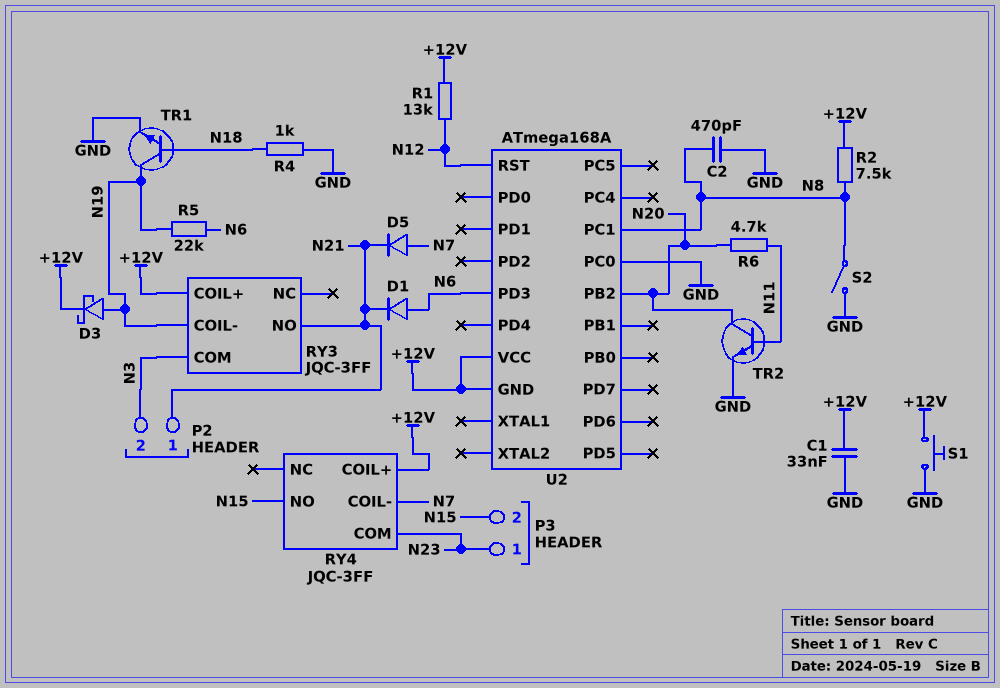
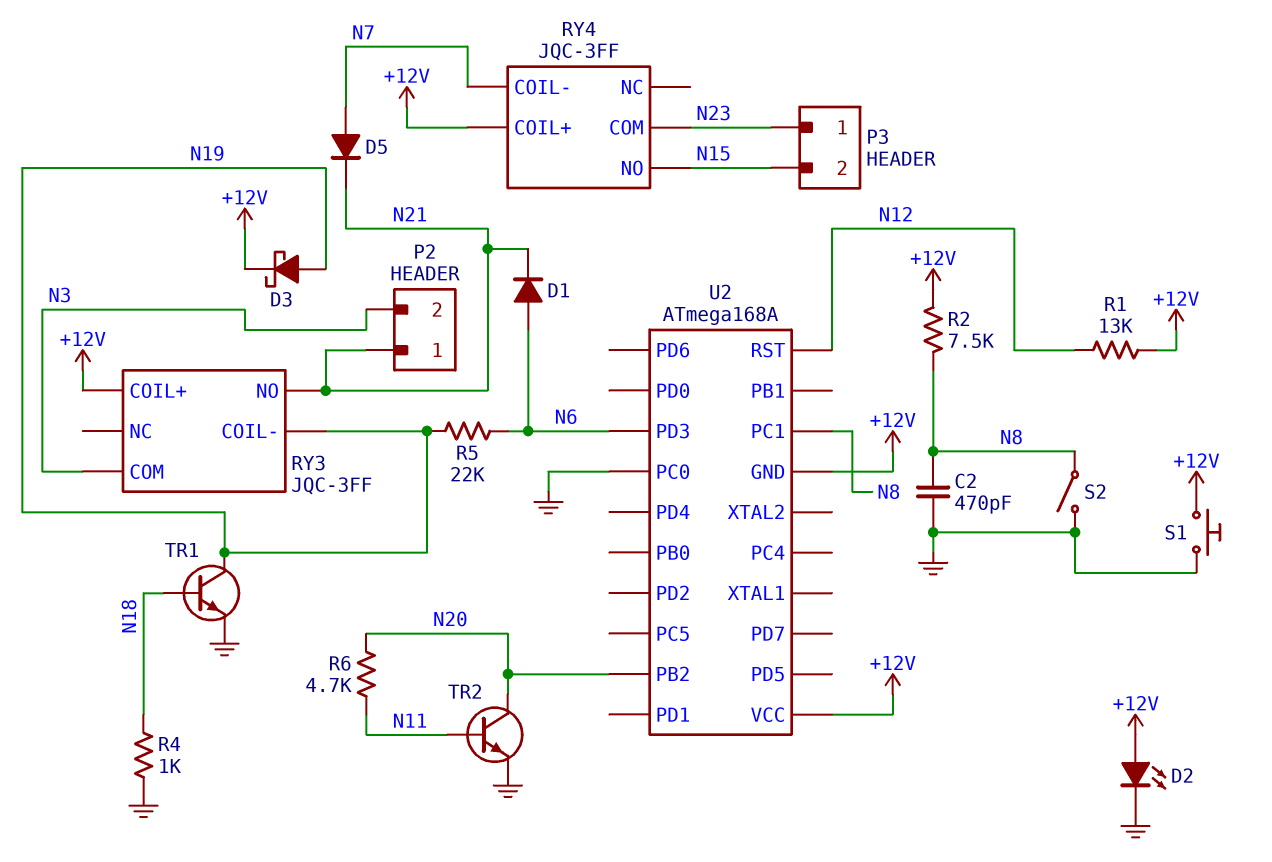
C1: 33nF (+12V, GND) -> none
D2: none -> LED (A +12V, K GND)

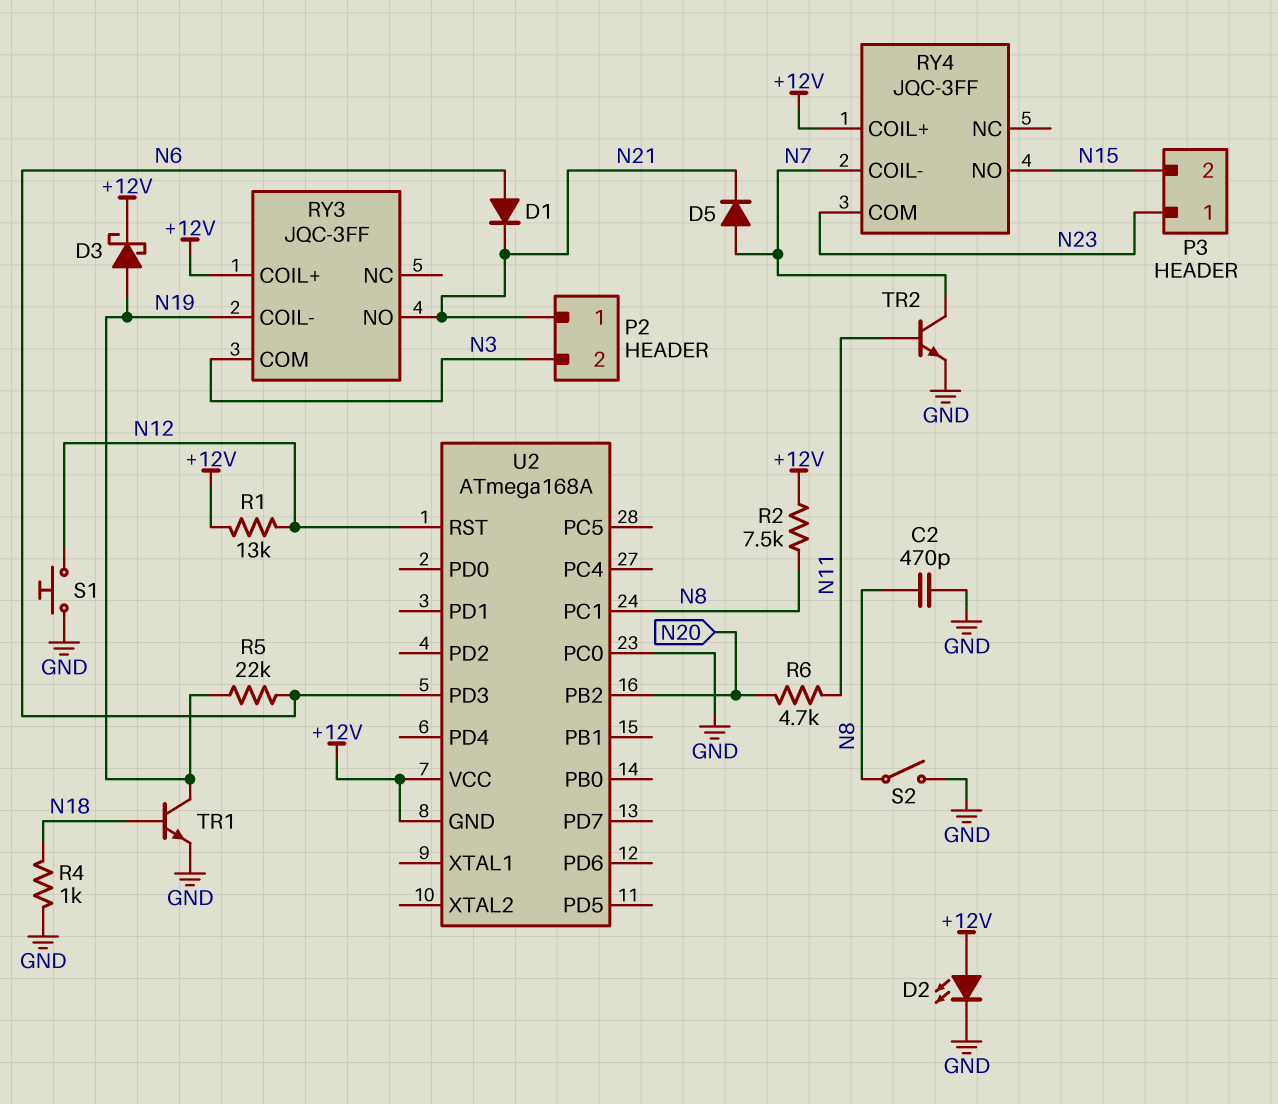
S1: button (+12V, GND) -> button (GND, N12)
TR2: NPN (B N11, C N20, E GND) -> NPN (B N11, C N7, E GND)

